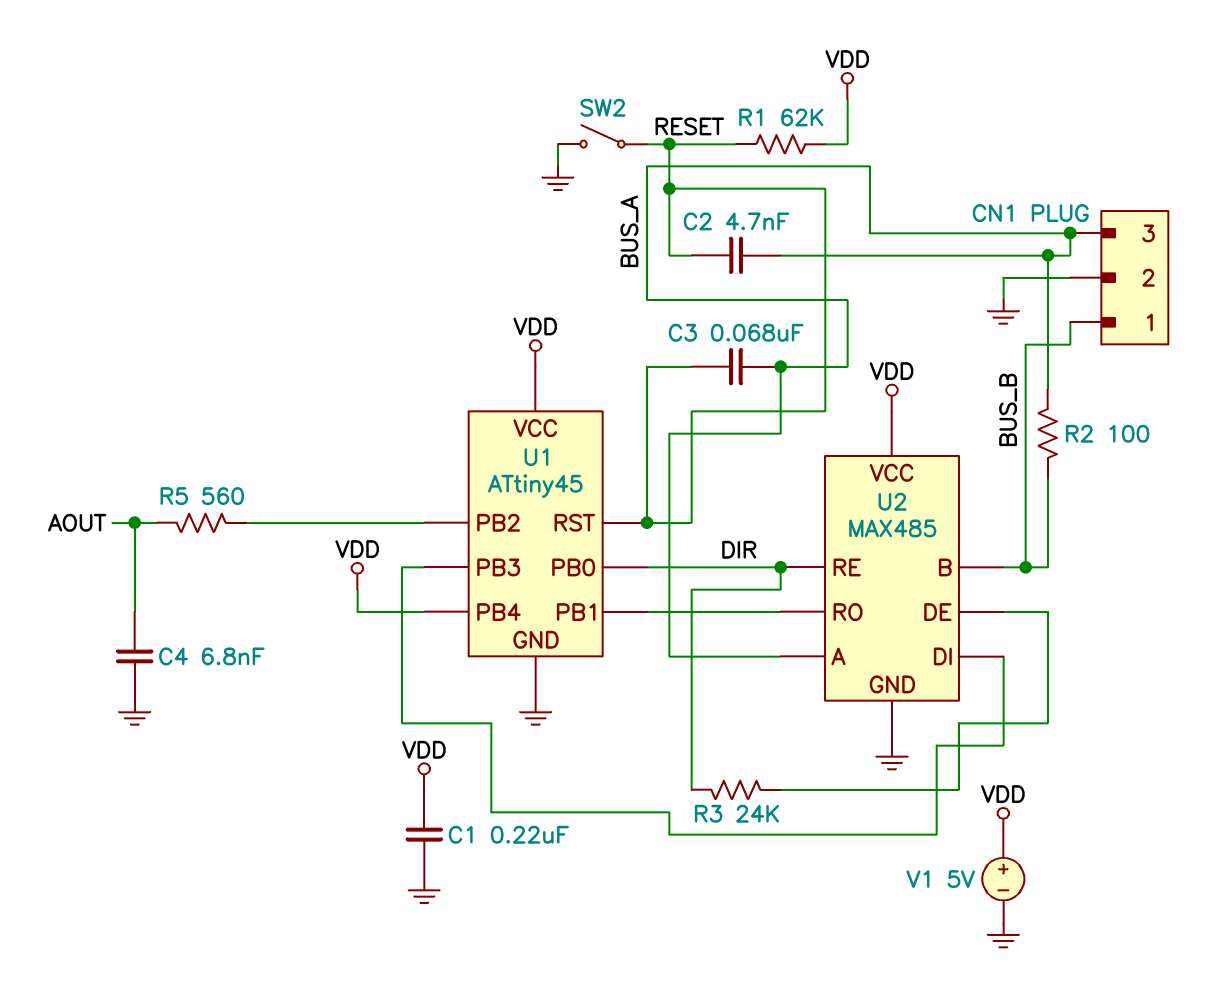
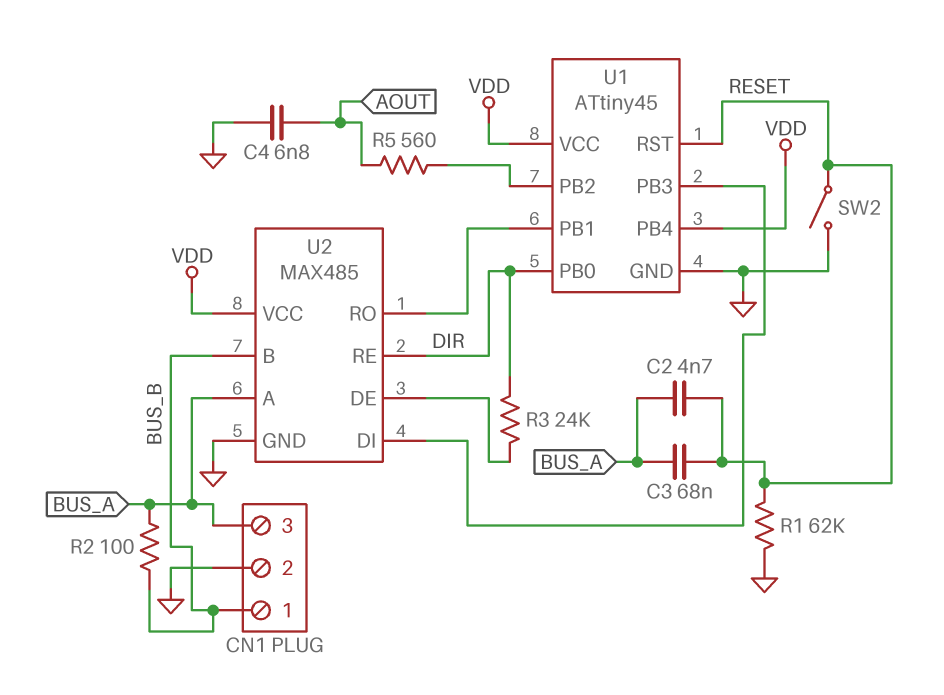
C1: 220nF (GND, VDD) -> none
R1: 62k (RESET, VDD) -> 62k (GND, RESET)
V1: 5V (plus VDD, minus GND) -> none

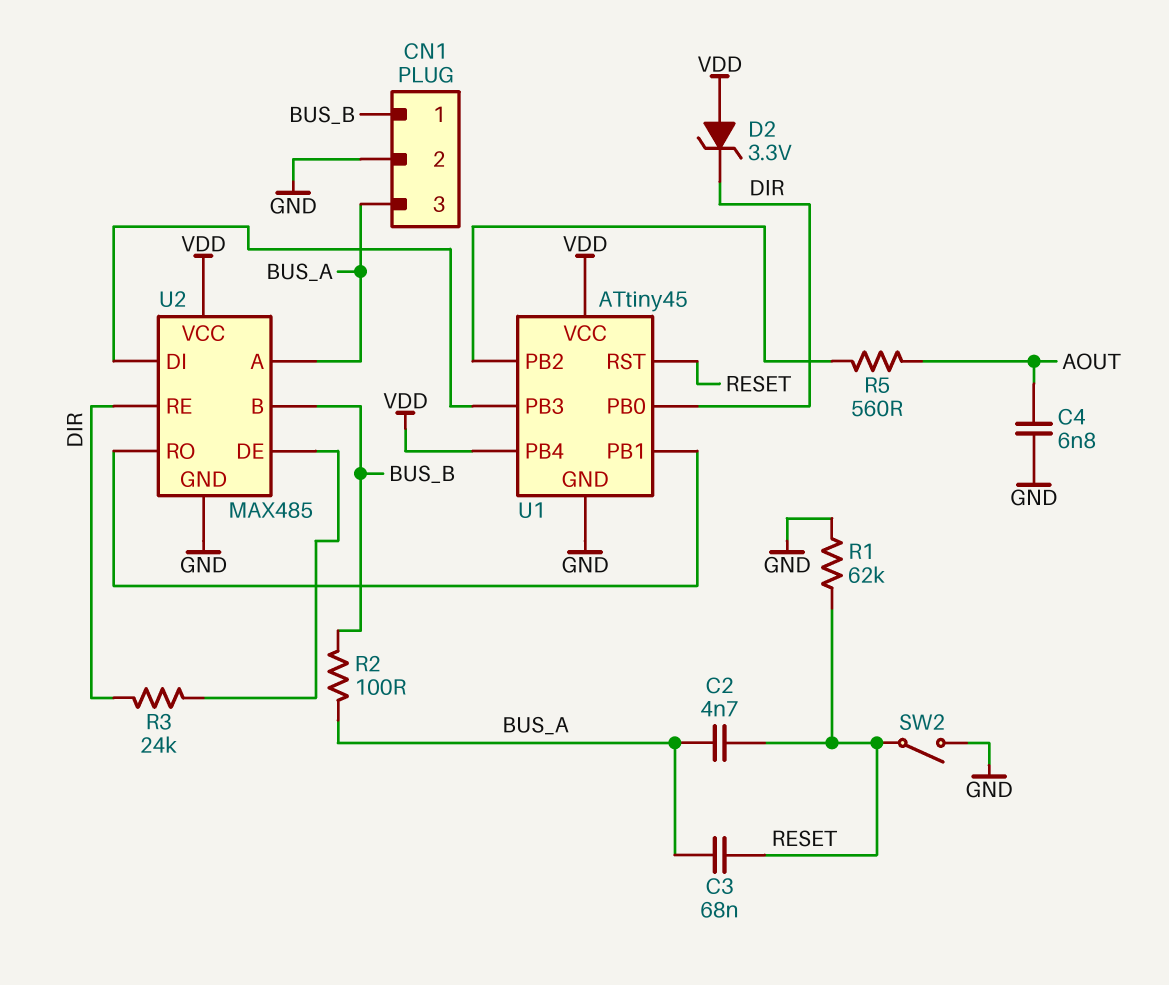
D2: none -> zener 3.3V (A VDD, K DIR)

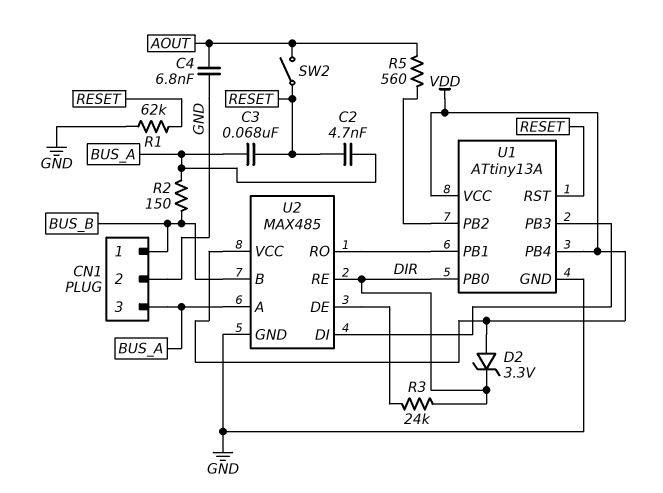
R2: 100 (BUS_A, BUS_B) -> 150 (BUS_A, BUS_B)
SW2: switch (GND, RESET) -> switch (AOUT, RESET)
U1: ATtiny45 -> ATtiny13A

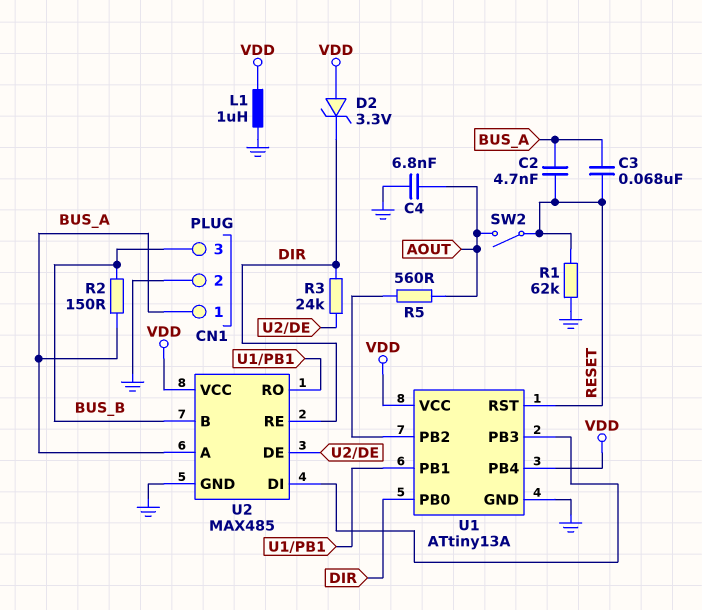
CN1 pin 1: BUS_B -> BUS_A
CN1 pin 3: BUS_A -> BUS_B
L1: none -> 1uH (GND, VDD)

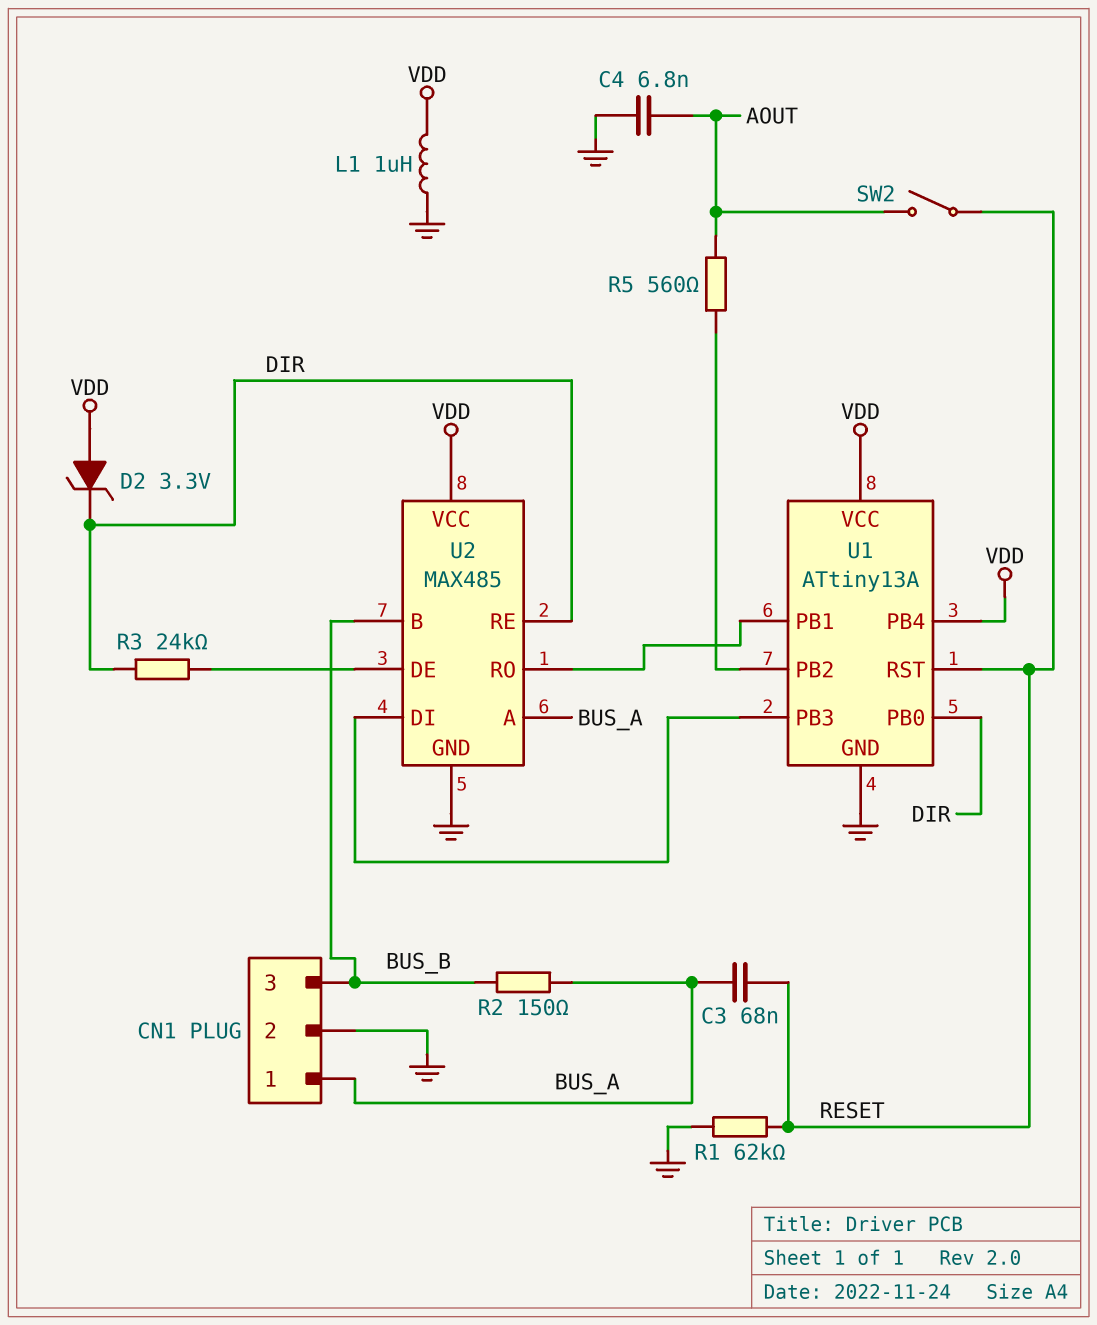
C2: 4.7nF (BUS_A, RESET) -> none

